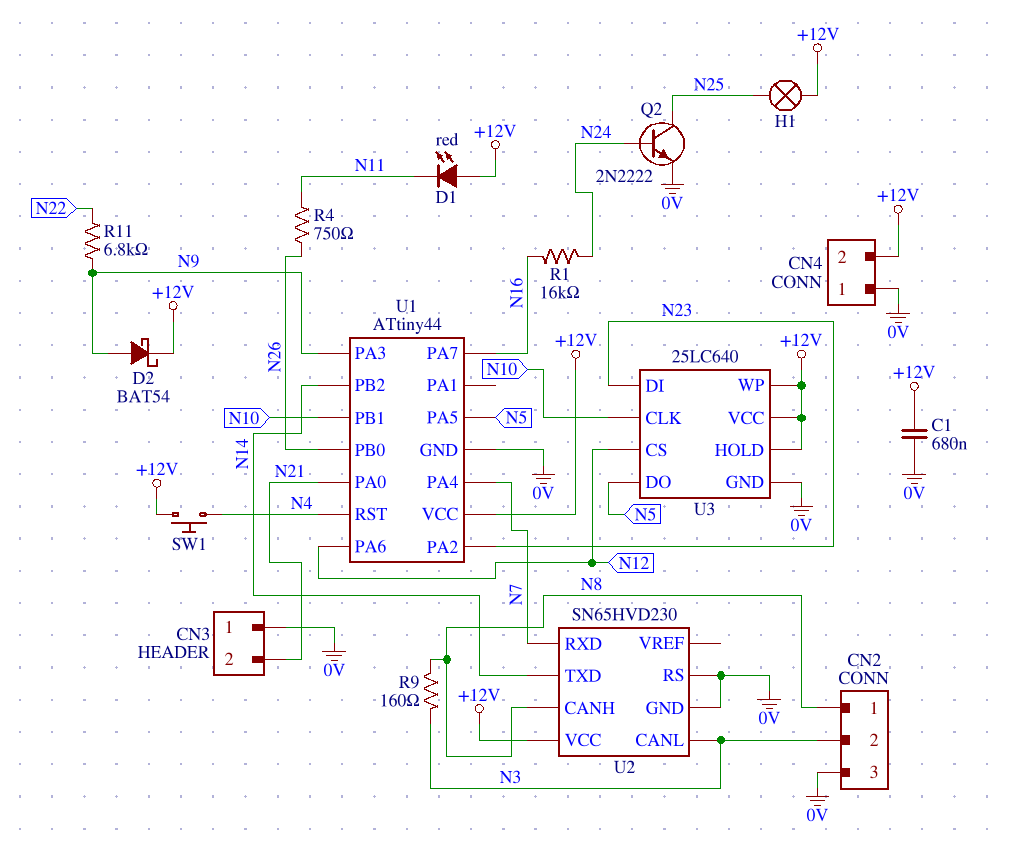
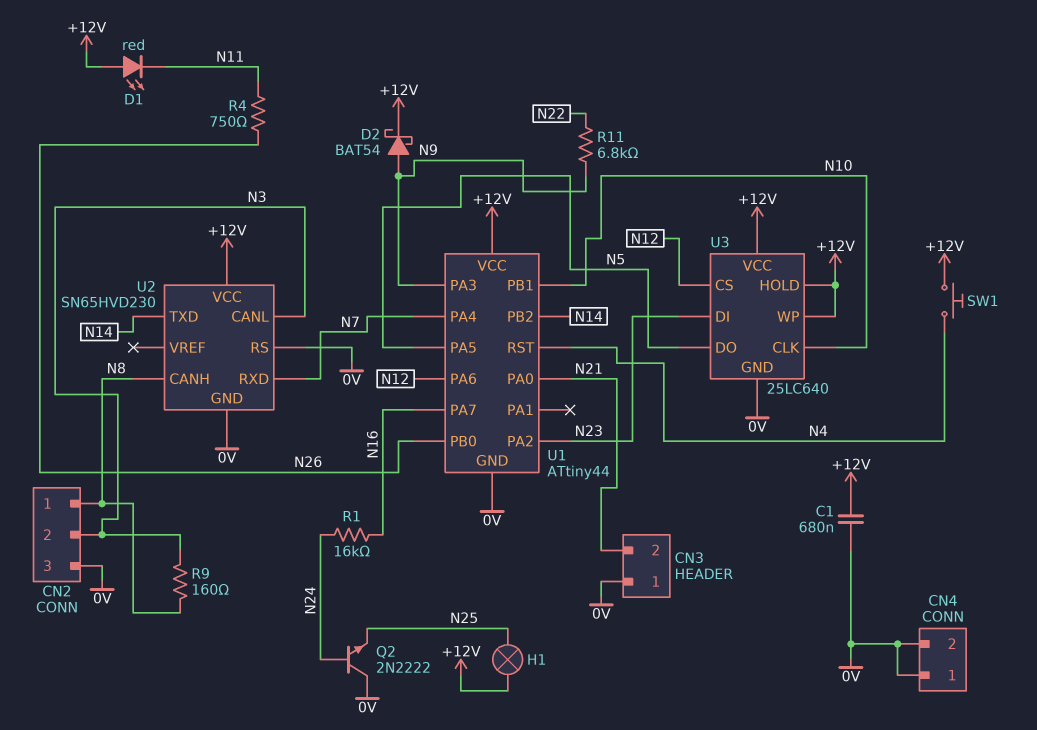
CN4 pin 2: +12V -> 0V
Q2: NPN 2N2222 (B N24, C N25, E 0V) -> NPN 2N2222 (B N24, C 0V, E N25)

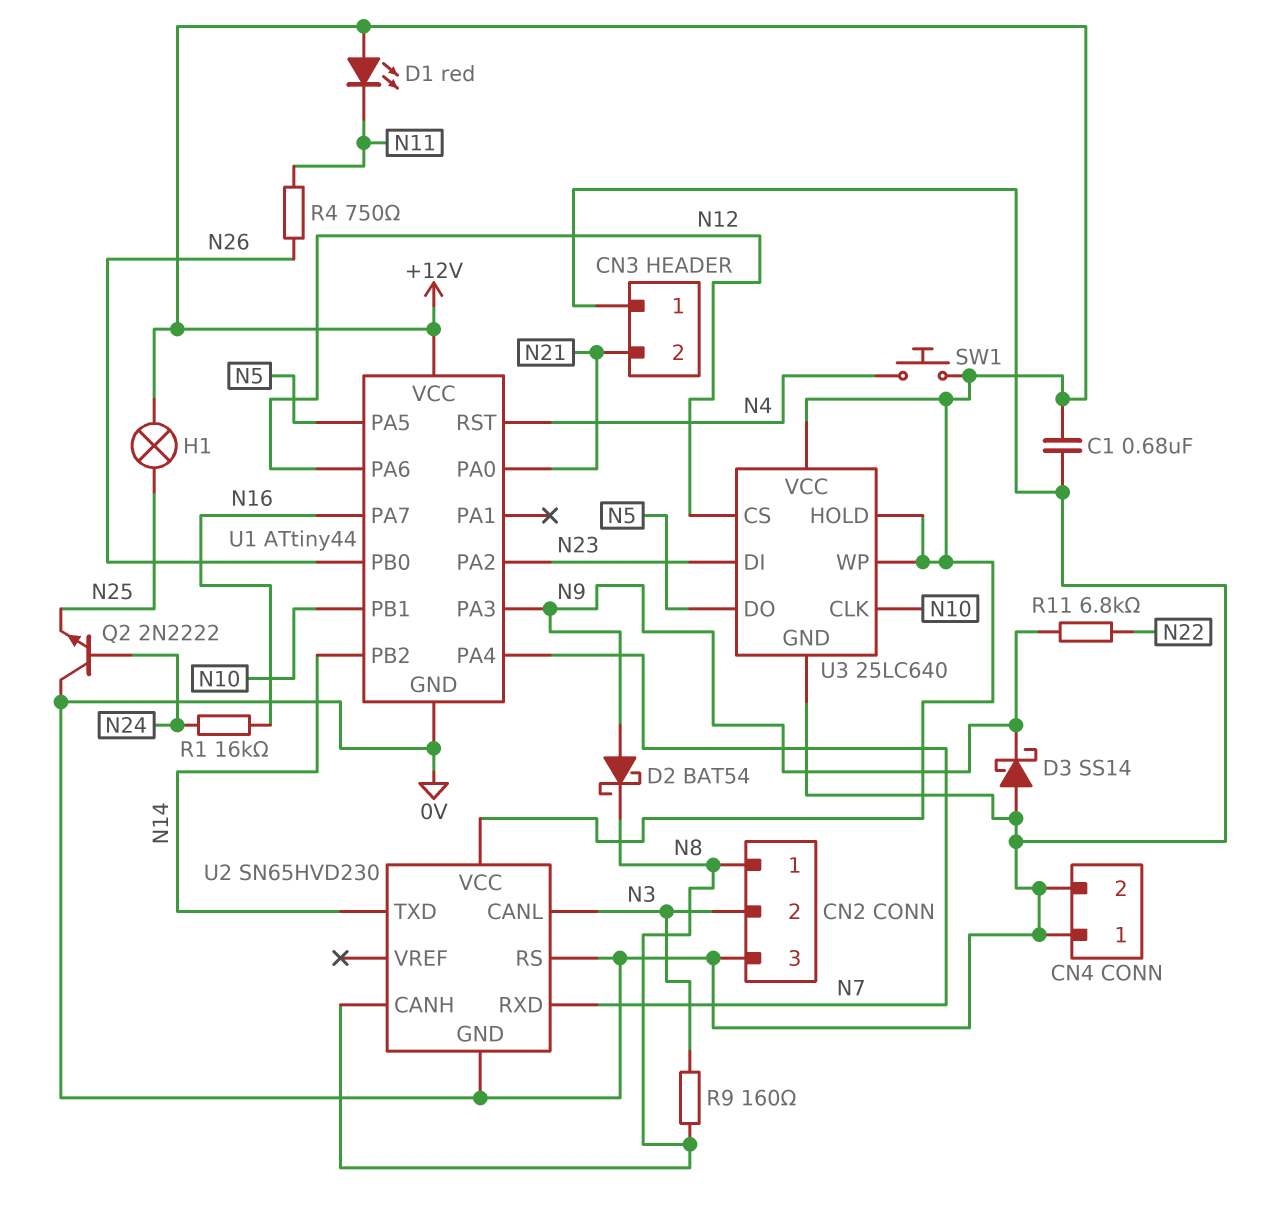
D2: schottky BAT54 (A N9, K +12V) -> schottky BAT54 (A N9, K N8)
D3: none -> schottky SS14 (A 0V, K N9)

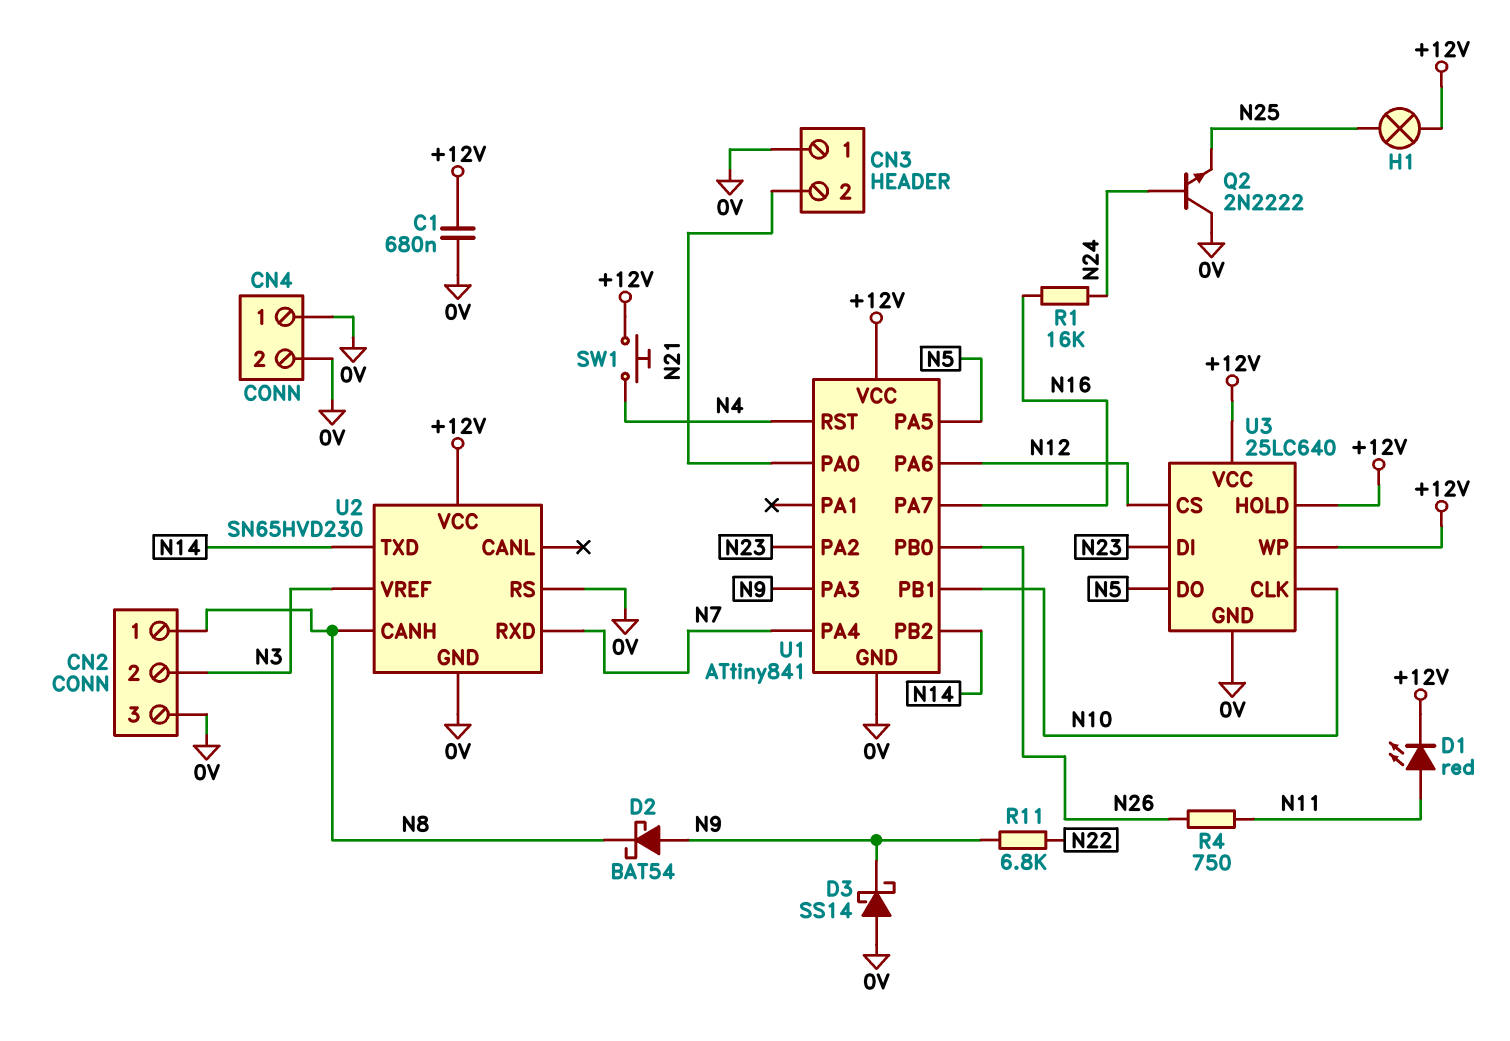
D1: LED red (A +12V, K N11) -> LED red (A N11, K +12V)
R9: 160 (N3, N8) -> none
U1: ATtiny44 -> ATtiny841
U2 pin CANL: N3 -> none
U2 pin VREF: none -> N3

